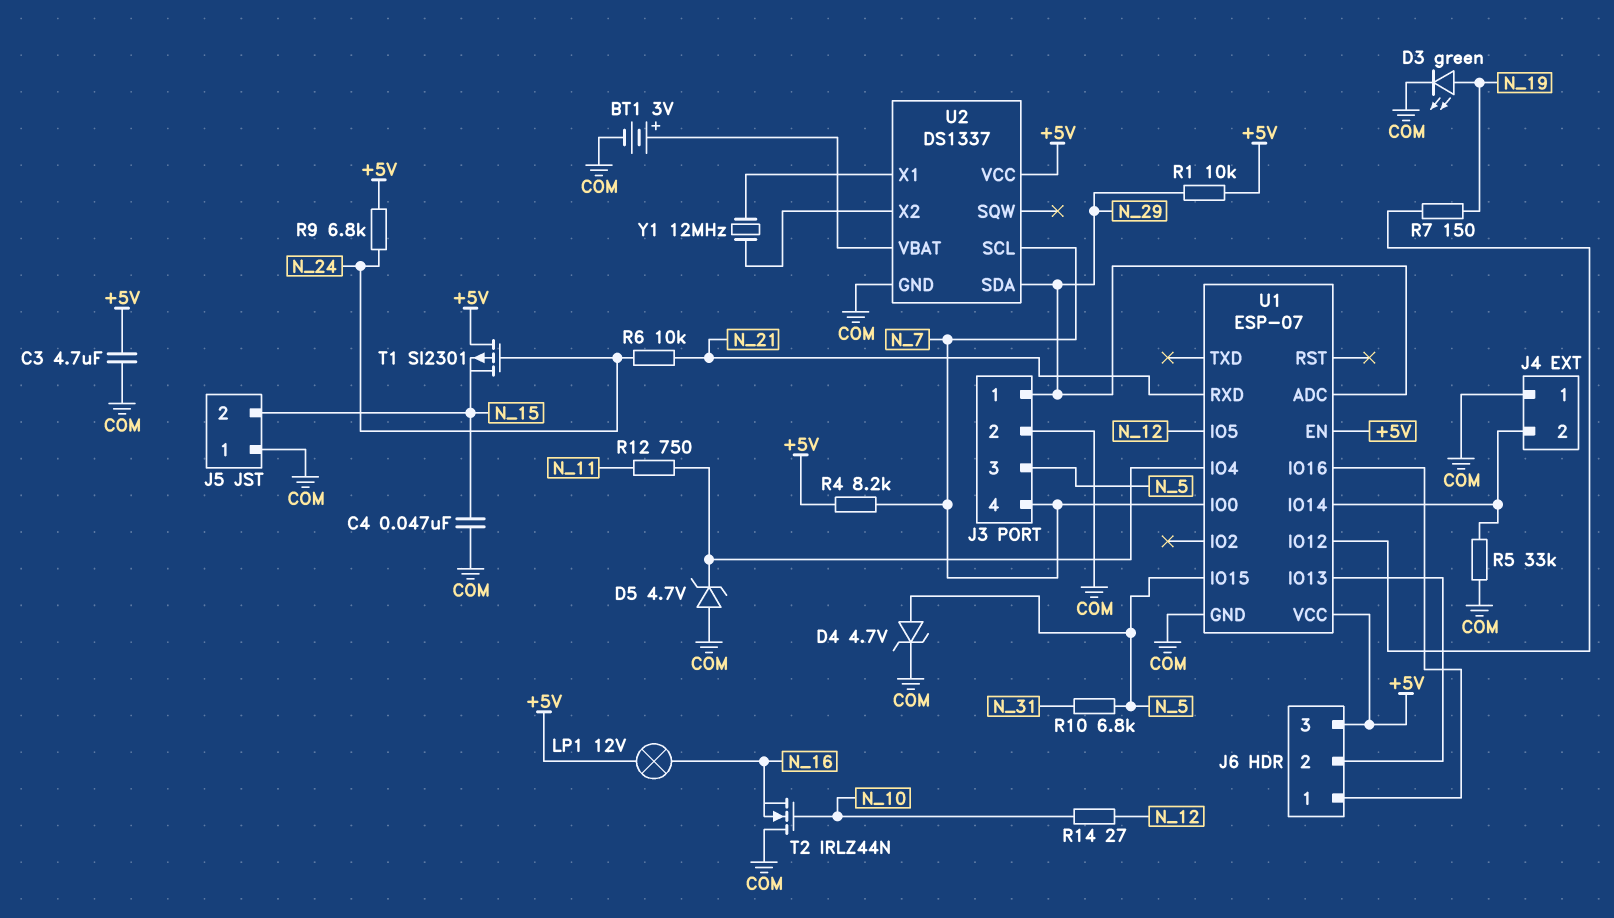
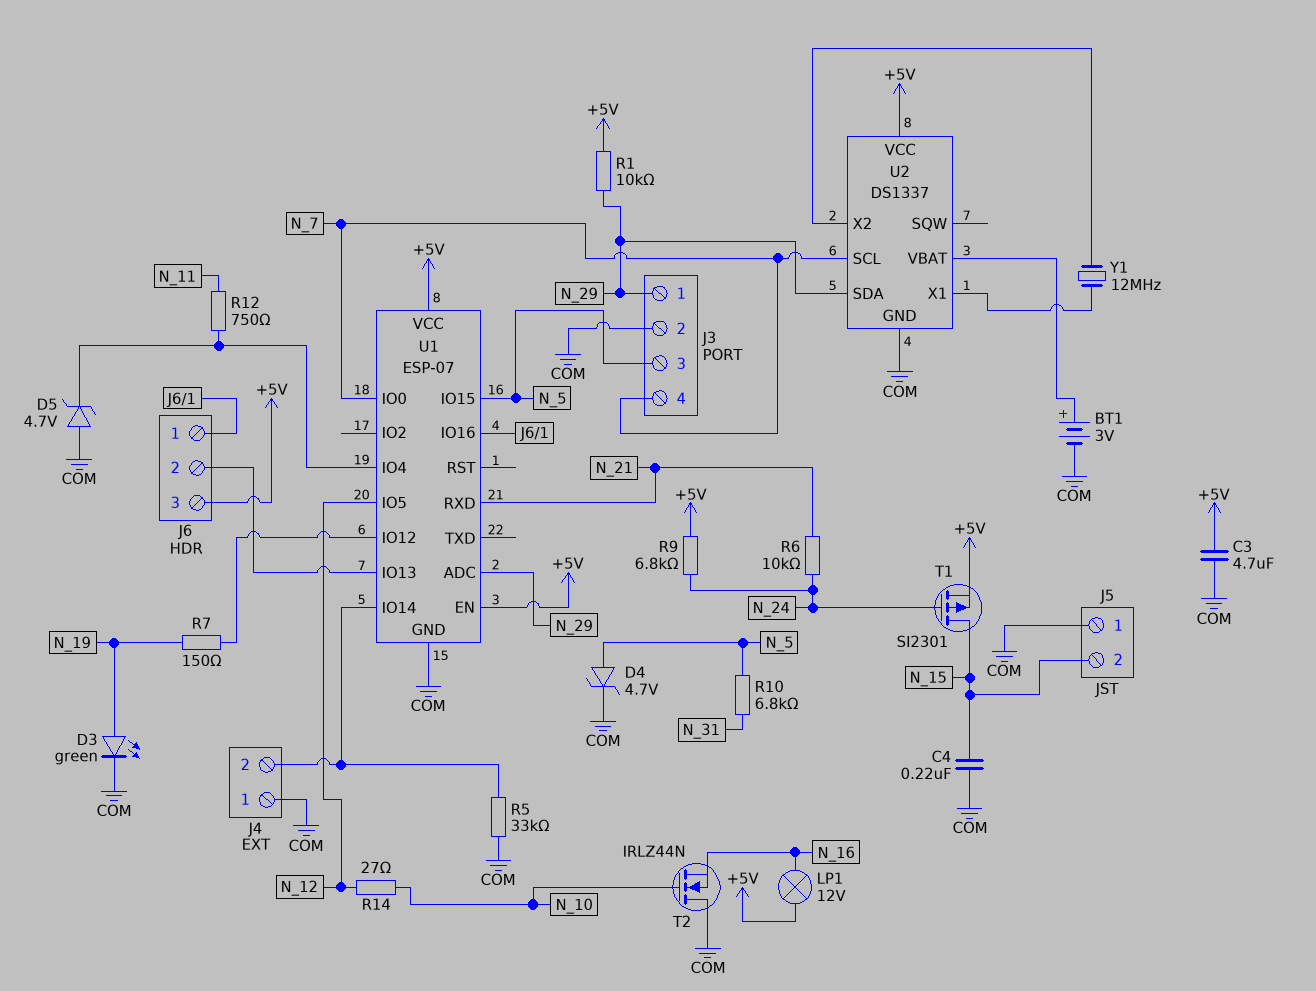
C4: 47nF (COM, N_15) -> 220nF (COM, N_15)
R4: 8.2k (+5V, N_7) -> none
T1: PMOS SI2301 (G N_24, D +5V, S N_15) -> PMOS SI2301 (G N_24, D N_15, S +5V)

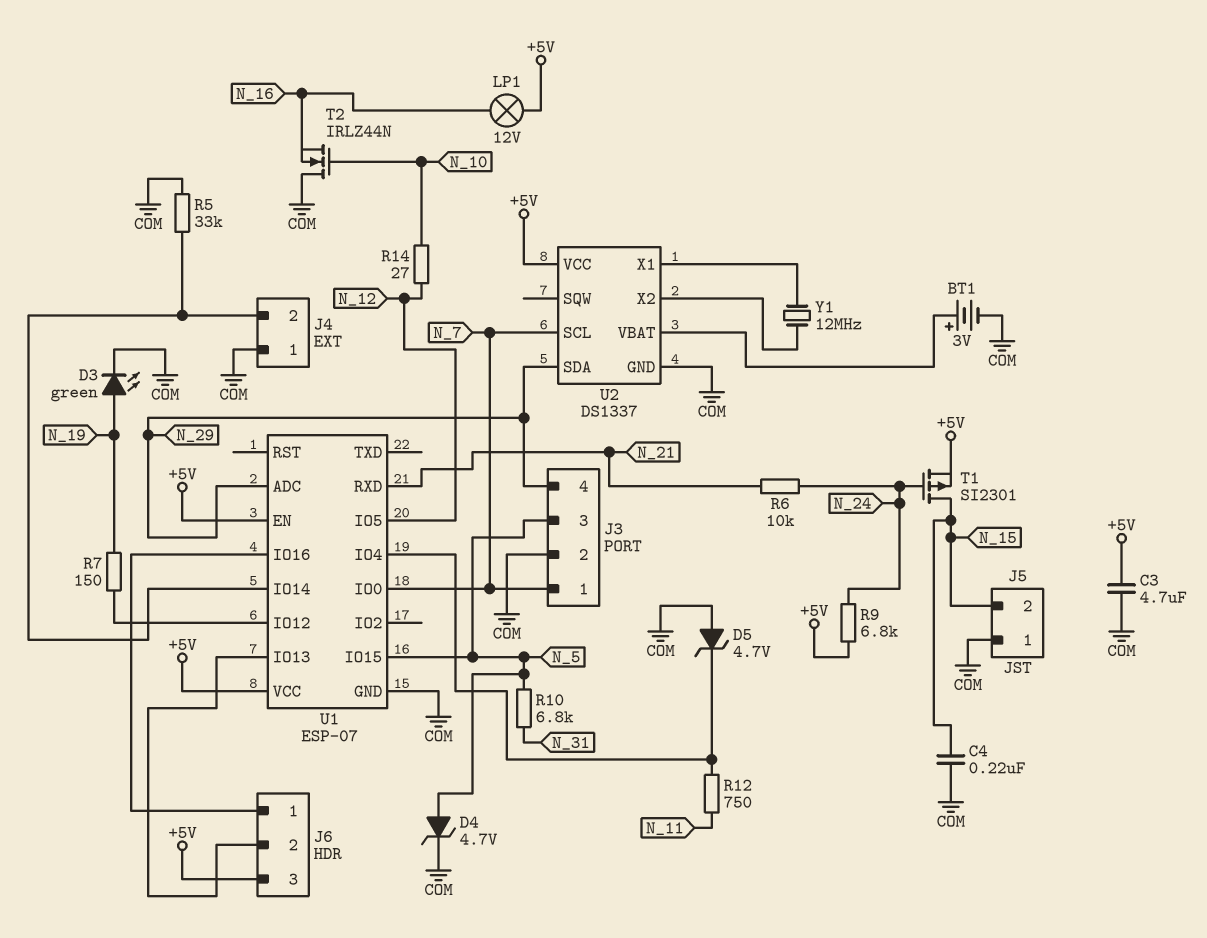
J3 pin 1: N_29 -> N_7
J3 pin 4: N_7 -> N_29
R1: 10k (+5V, N_29) -> none

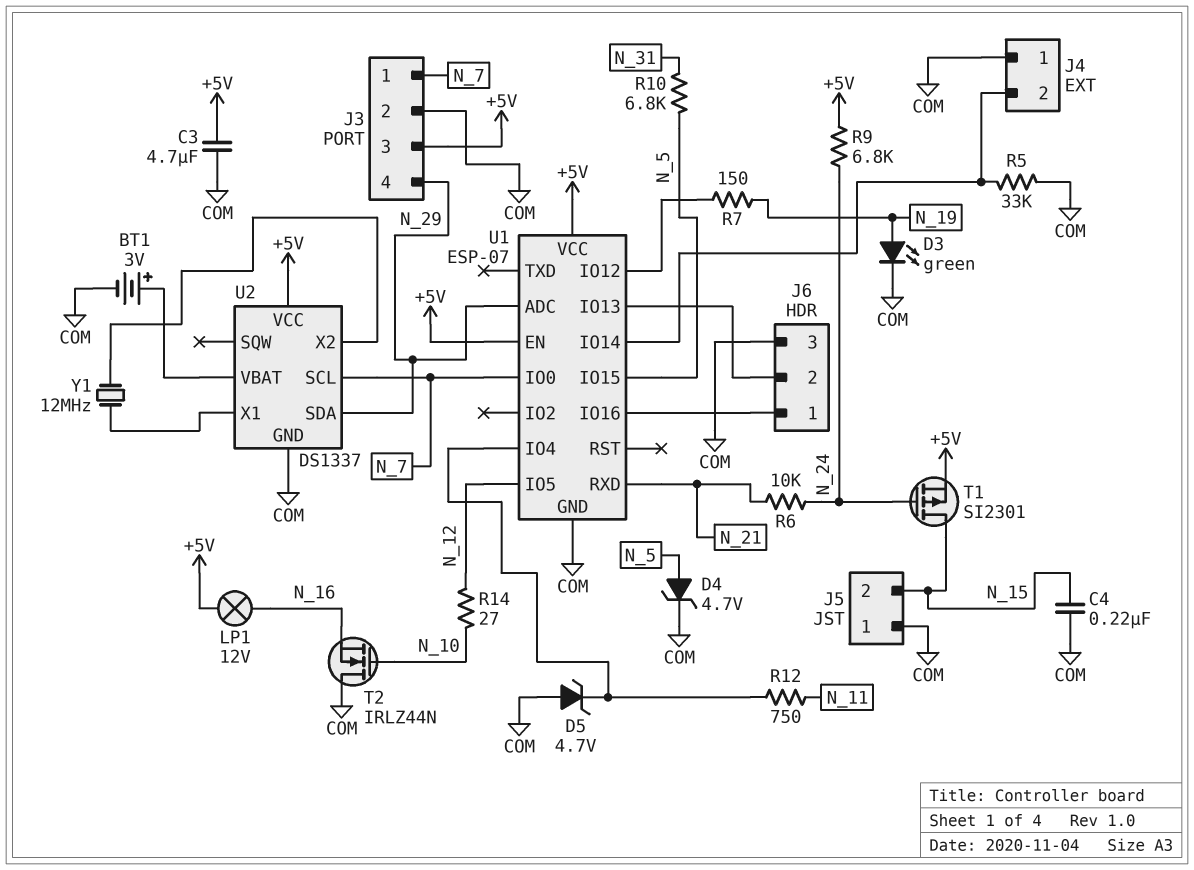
J3 pin 3: N_5 -> +5V
J6 pin 3: +5V -> COM

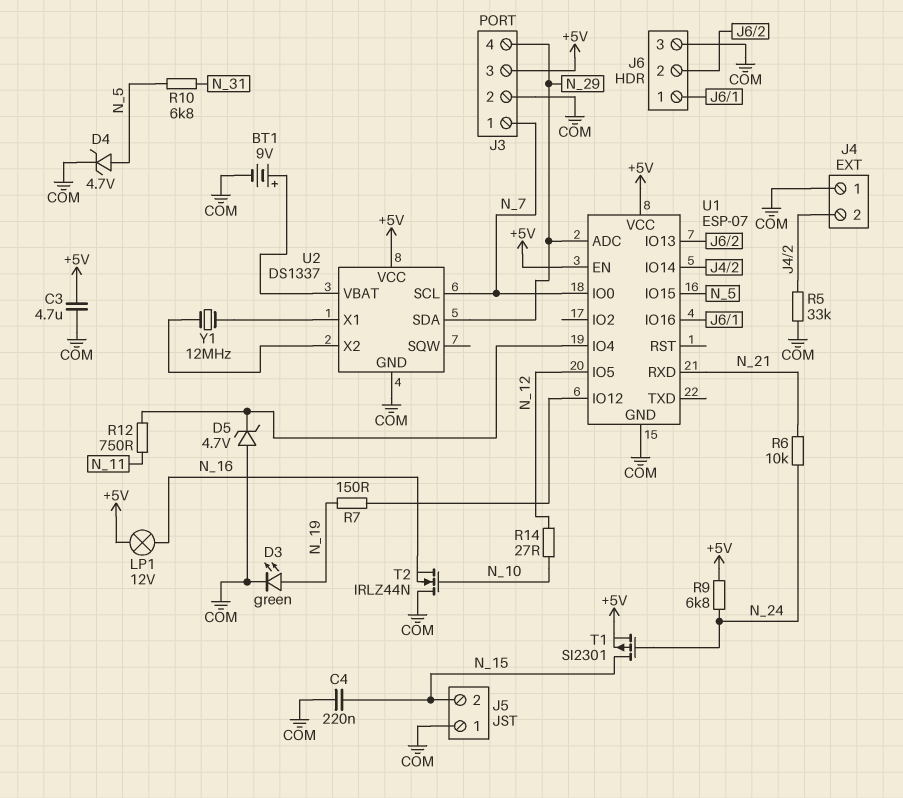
BT1: 3V (plus U2/VBAT, minus COM) -> 9V (plus U2/VBAT, minus COM)

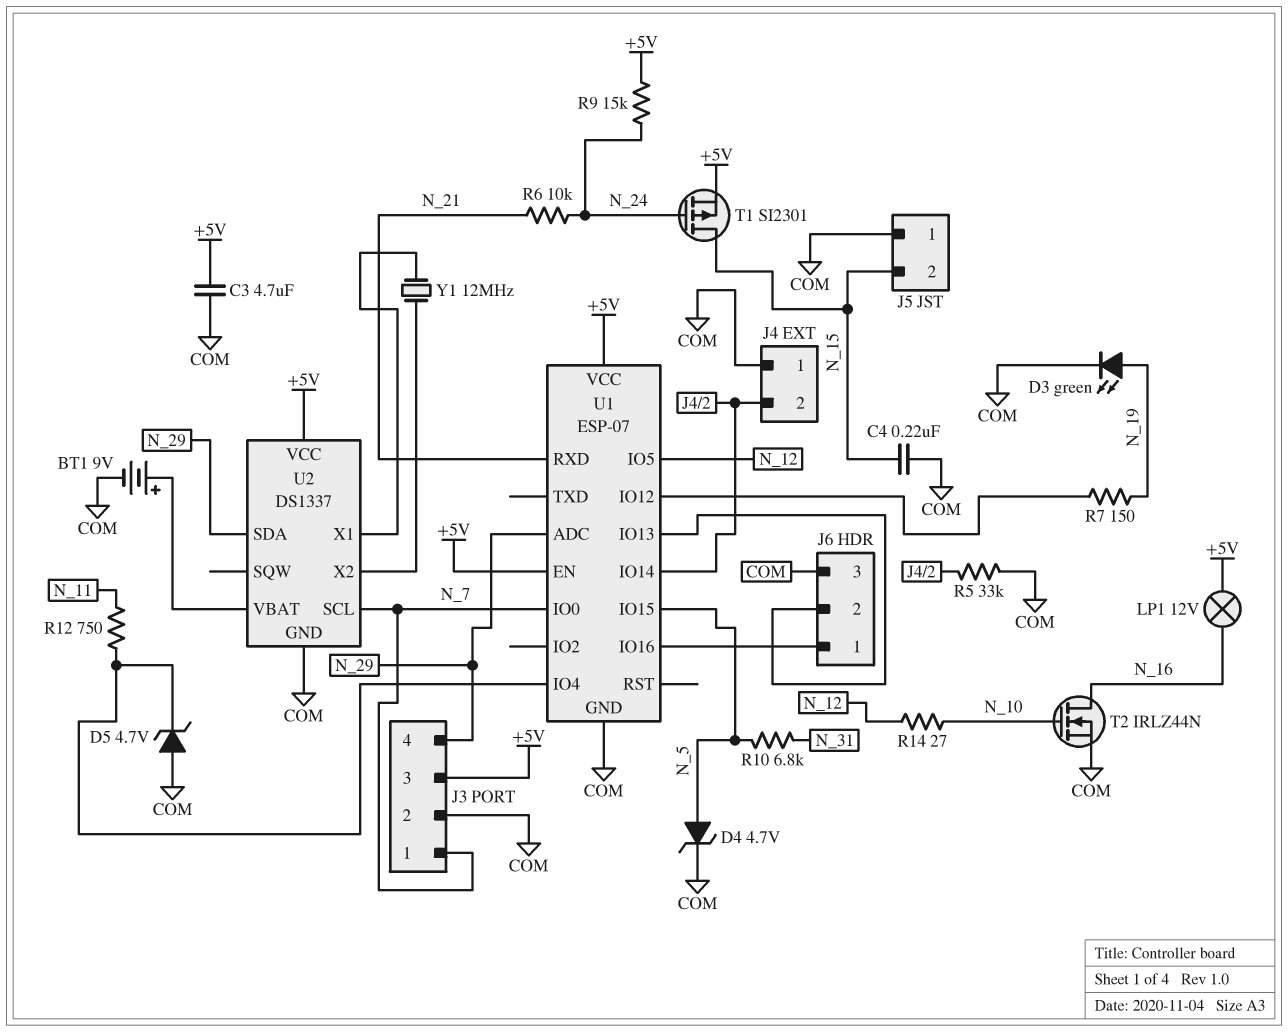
R9: 6.8k (+5V, N_24) -> 15k (+5V, N_24)
T2: NMOS IRLZ44N (G N_10, D COM, S N_16) -> NMOS IRLZ44N (G N_10, D N_16, S COM)

